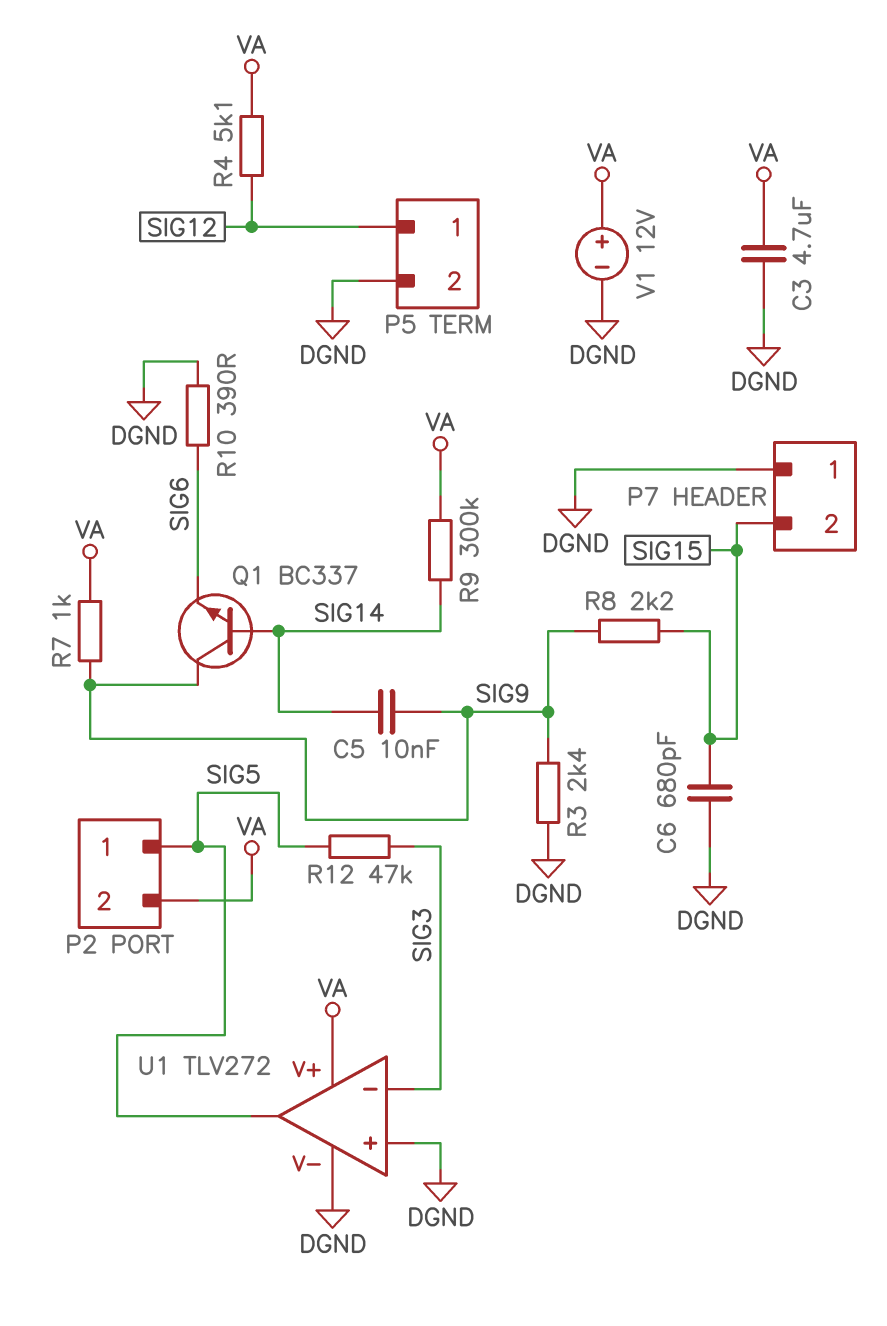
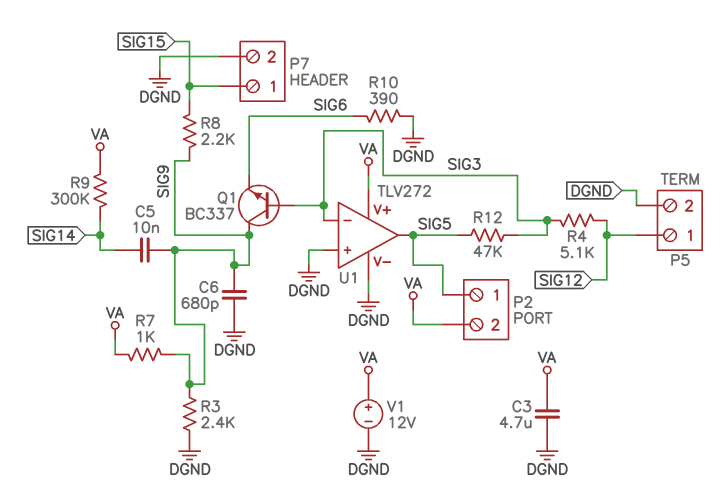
C6: 680pF (DGND, SIG15) -> 680pF (DGND, SIG9)
P7 pin 1: DGND -> SIG15
P7 pin 2: SIG15 -> DGND
Q1: NPN BC337 (B SIG14, C SIG9, E SIG6) -> NPN BC337 (B SIG3, C SIG9, E SIG6)
R4: 5.1k (SIG12, VA) -> 5.1k (SIG3, SIG12)

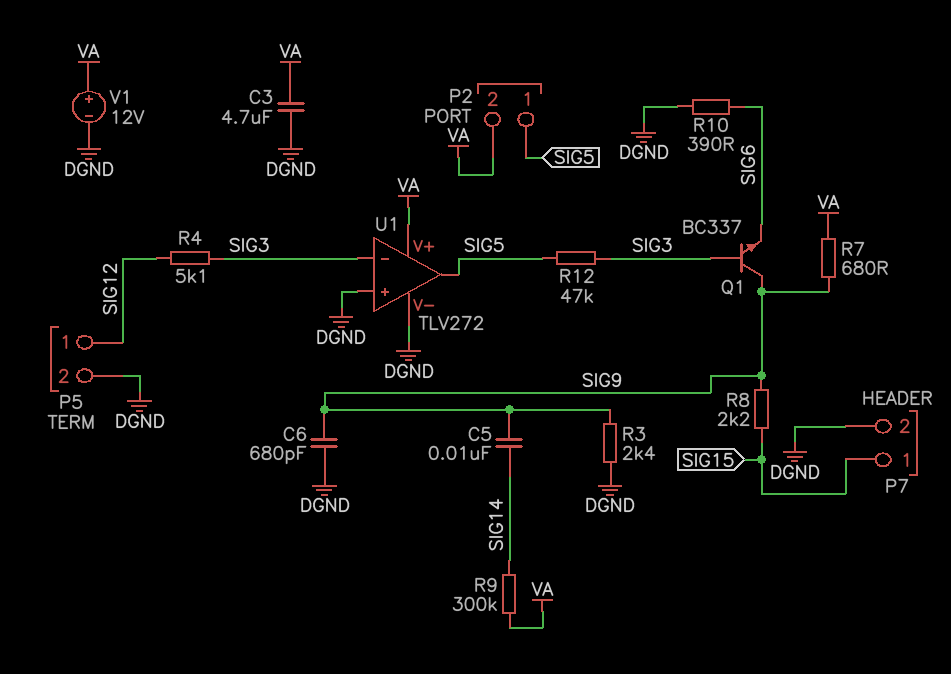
R7: 1k (SIG9, VA) -> 680 (SIG9, VA)

